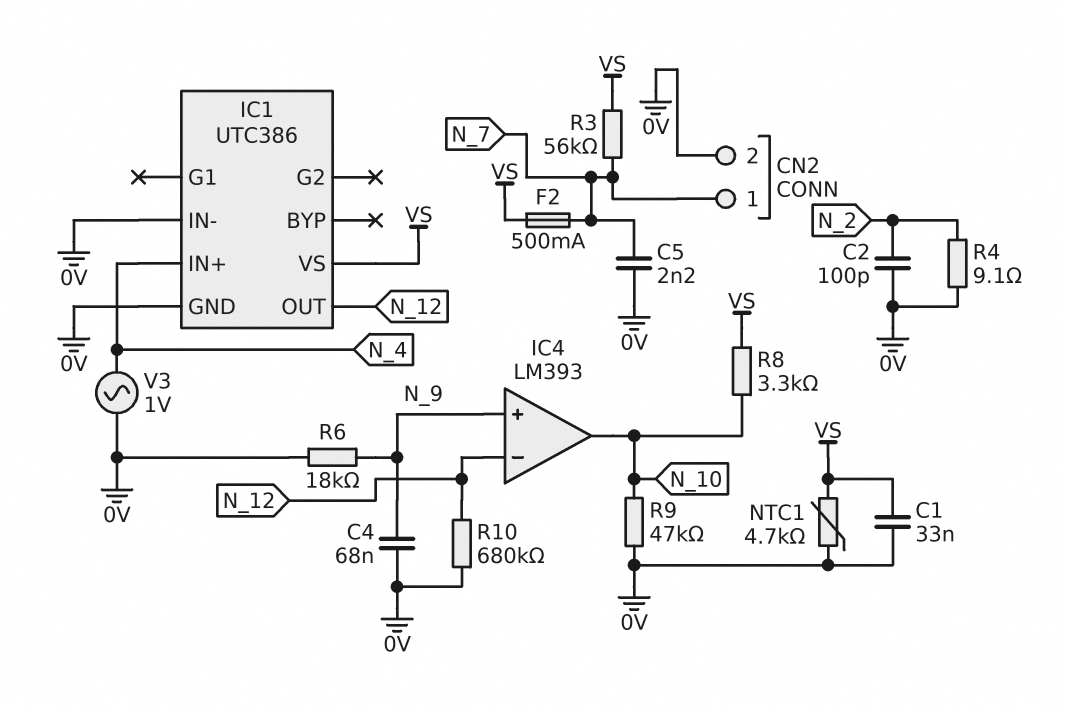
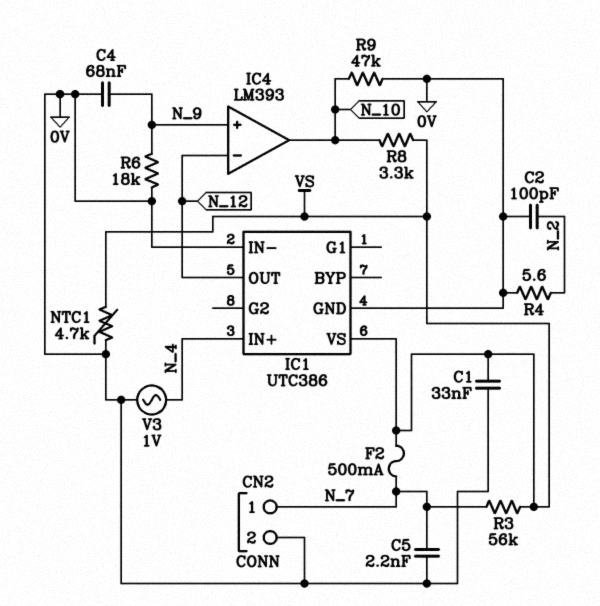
R4: 9.1 (0V, N_2) -> 5.6 (0V, N_2)
R10: 680k (0V, N_12) -> none

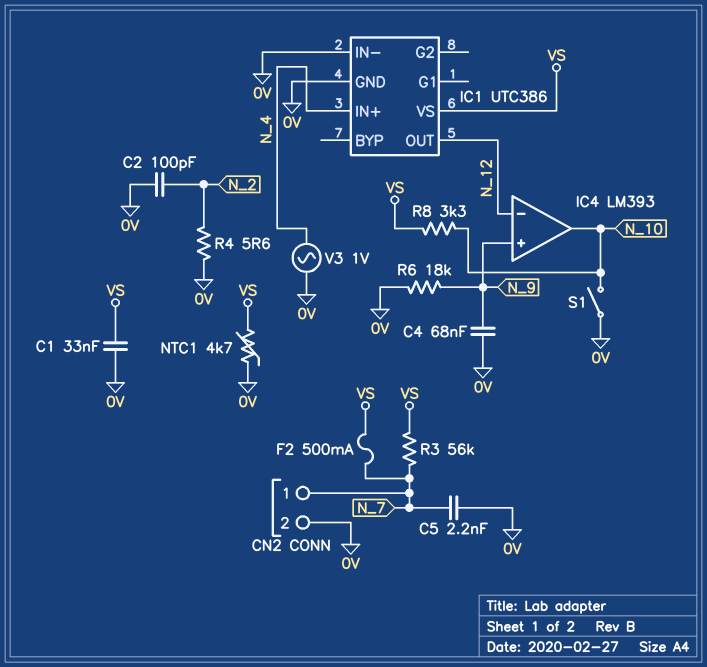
R9: 47k (0V, N_10) -> none
S1: none -> switch (0V, N_10)

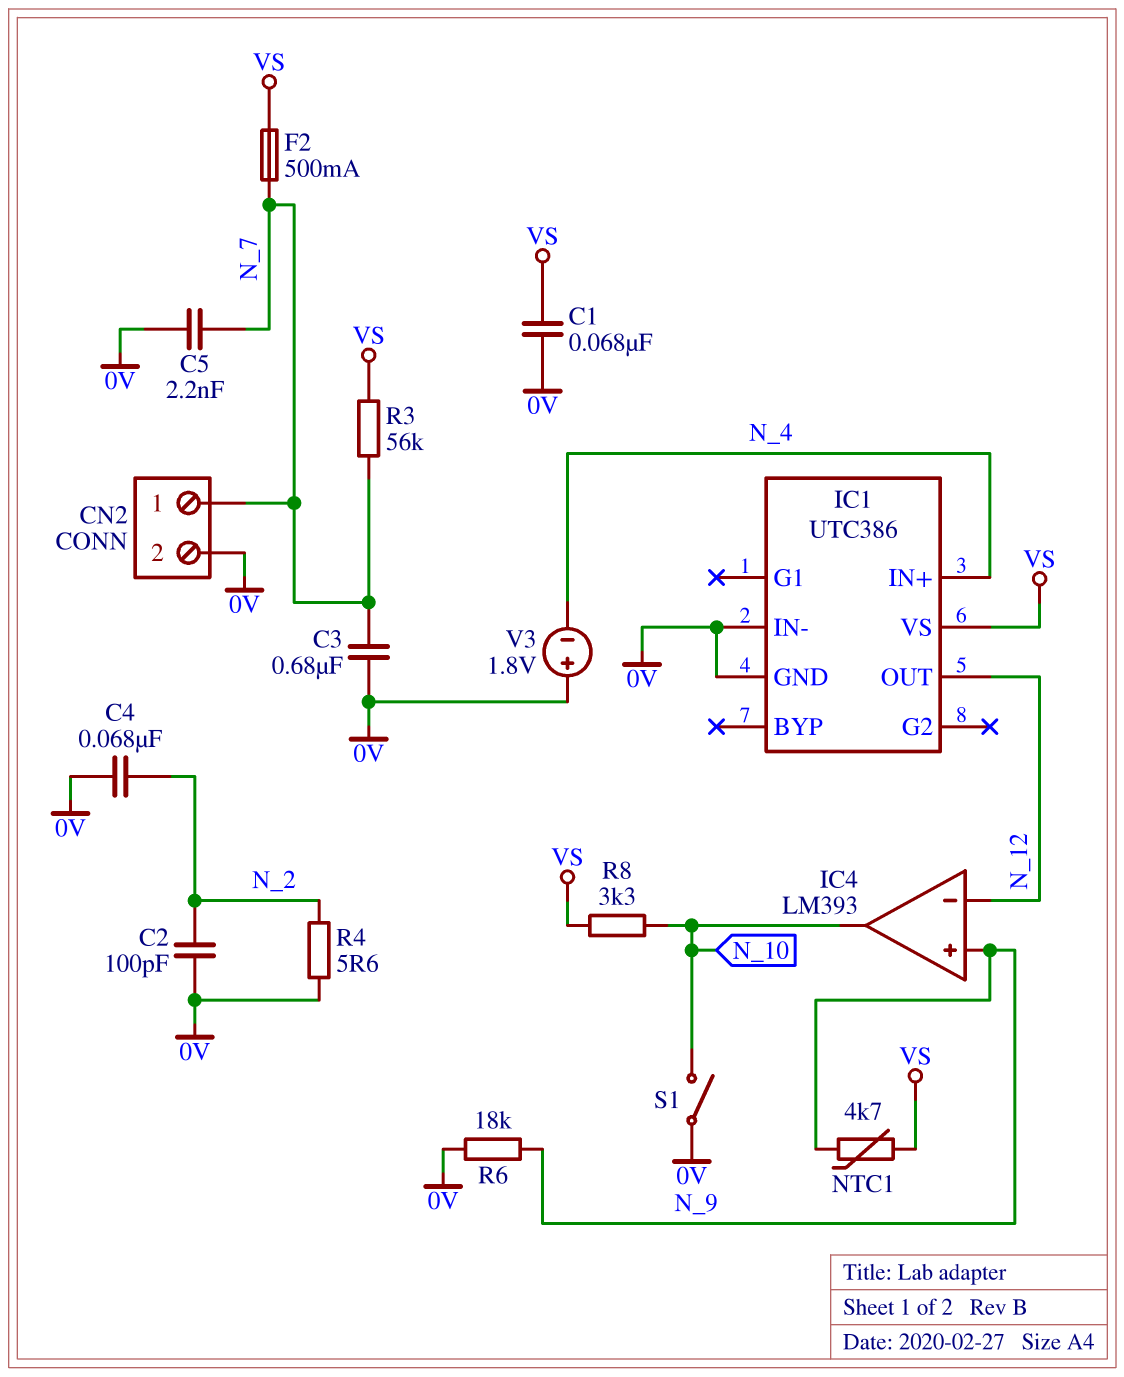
C1: 33nF (0V, VS) -> 68nF (0V, VS)
C3: none -> 680nF (0V, N_7)
C4: 68nF (0V, N_9) -> 68nF (0V, N_2)
NTC1: 4.7k (0V, VS) -> 4.7k (N_9, VS)
V3: AC 1V (0V, N_4) -> 1.8V (plus 0V, minus N_4)

